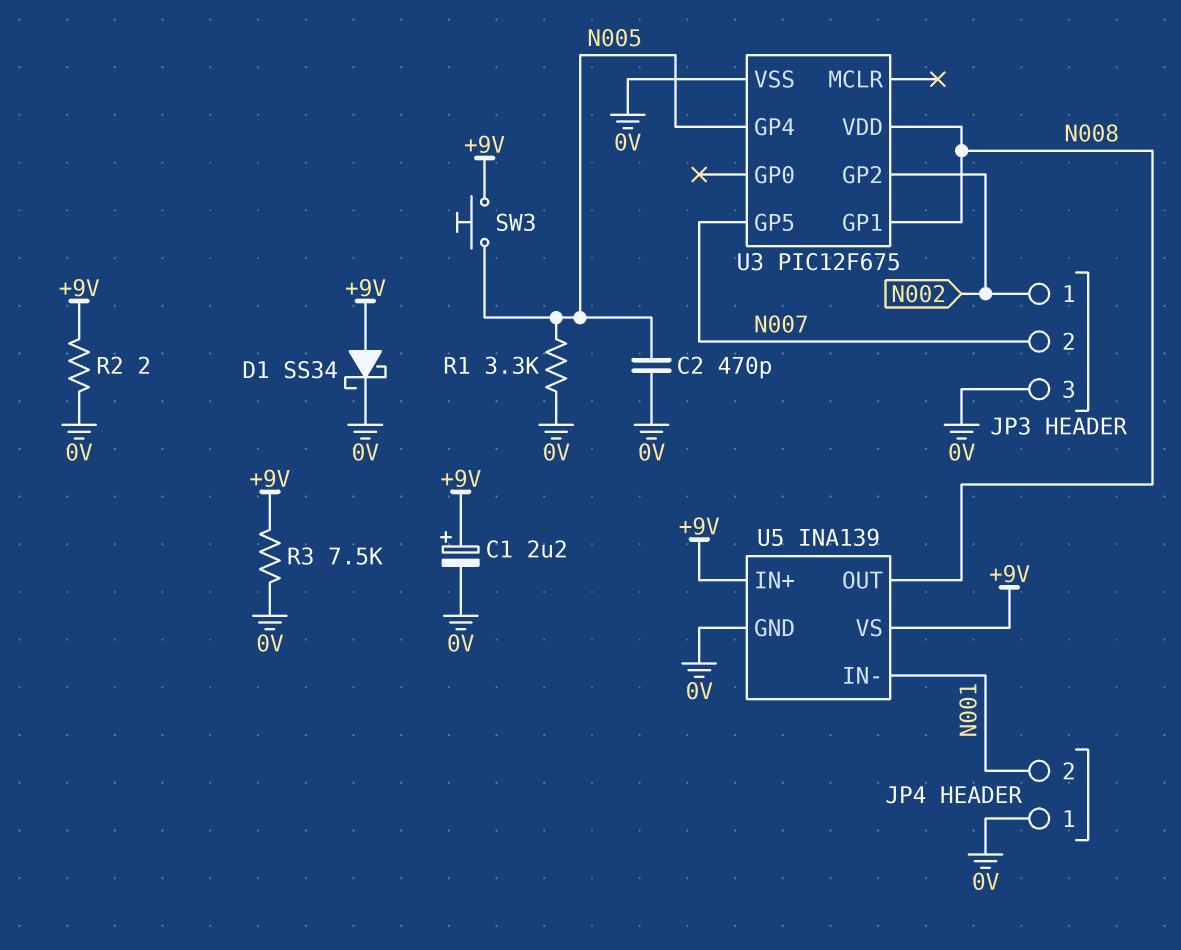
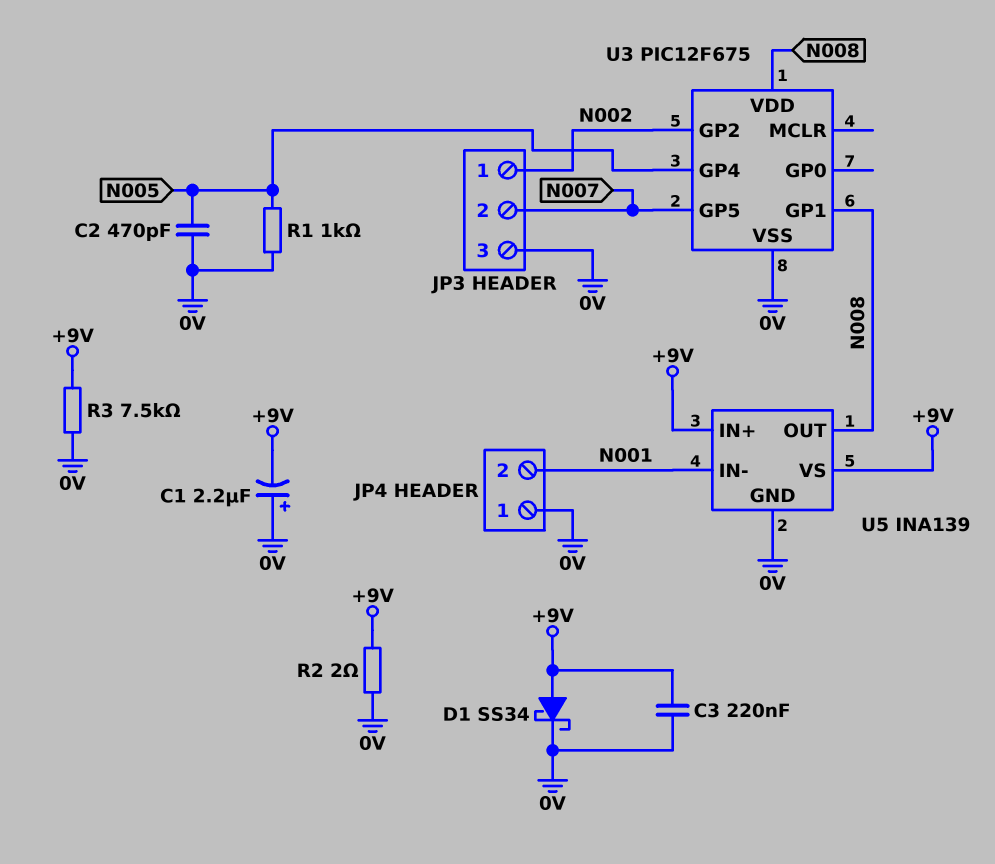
C1: 2.2uF (plus +9V, minus 0V) -> 2.2uF (plus 0V, minus +9V)
C3: none -> 220nF (+9V, 0V)
R1: 3.3k (0V, N005) -> 1k (0V, N005)
SW3: button (+9V, N005) -> none

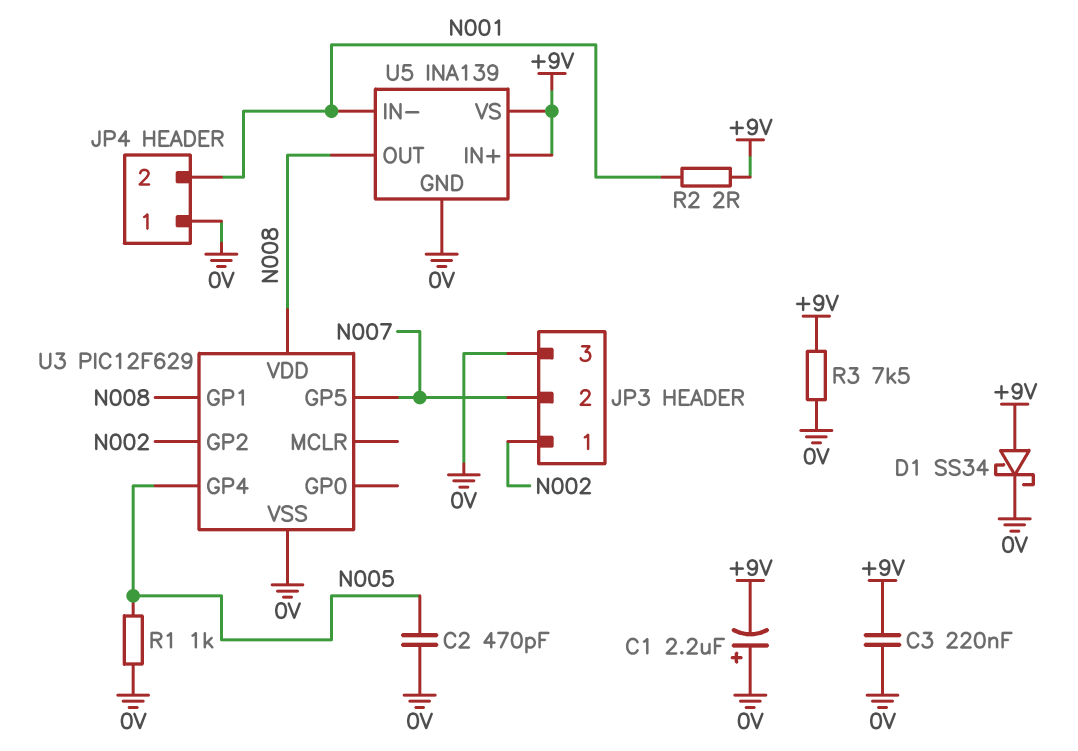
R2: 2 (+9V, 0V) -> 2 (+9V, N001)
U3: PIC12F675 -> PIC12F629

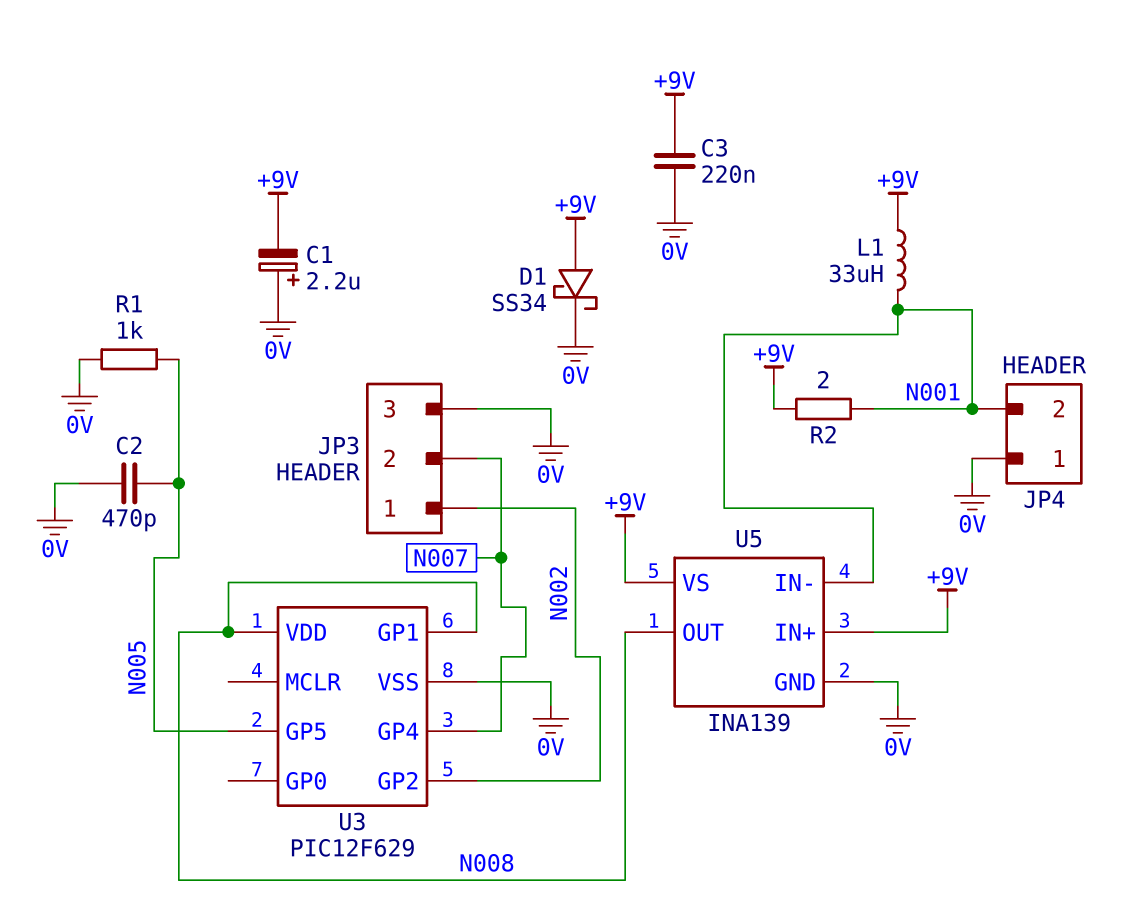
L1: none -> 33uH (+9V, N001)
R3: 7.5k (+9V, 0V) -> none
U3 pin GP4: N005 -> N007
U3 pin GP5: N007 -> N005

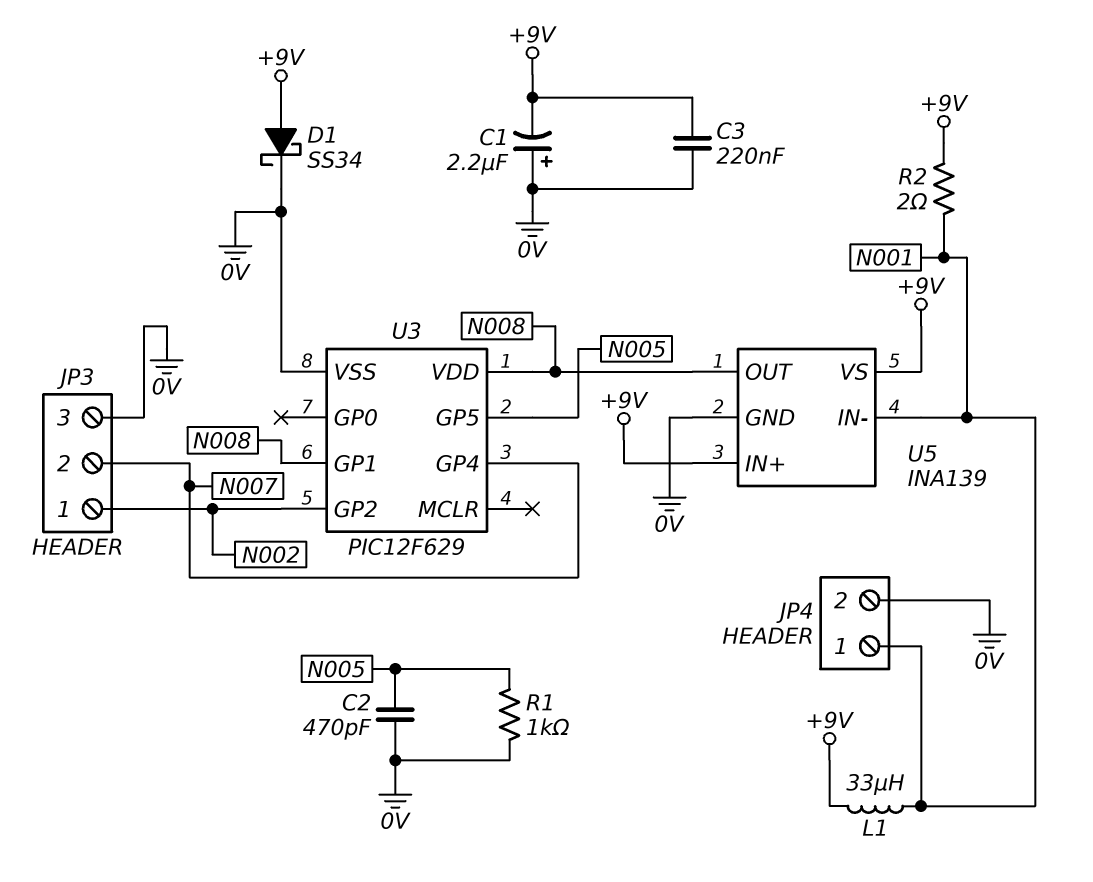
JP4 pin 1: 0V -> N001
JP4 pin 2: N001 -> 0V

